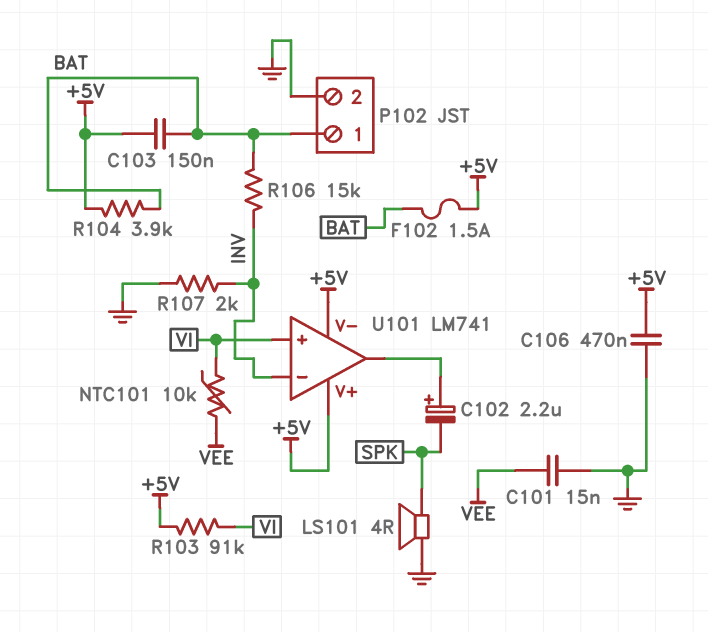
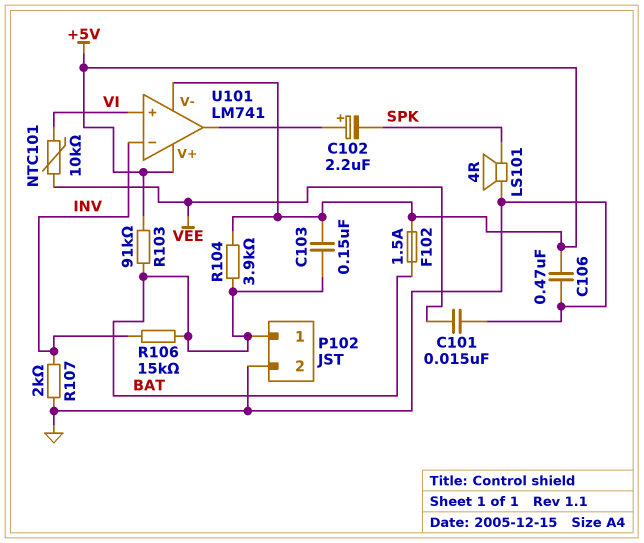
R103: 91k (+5V, VI) -> 91k (+5V, BAT)

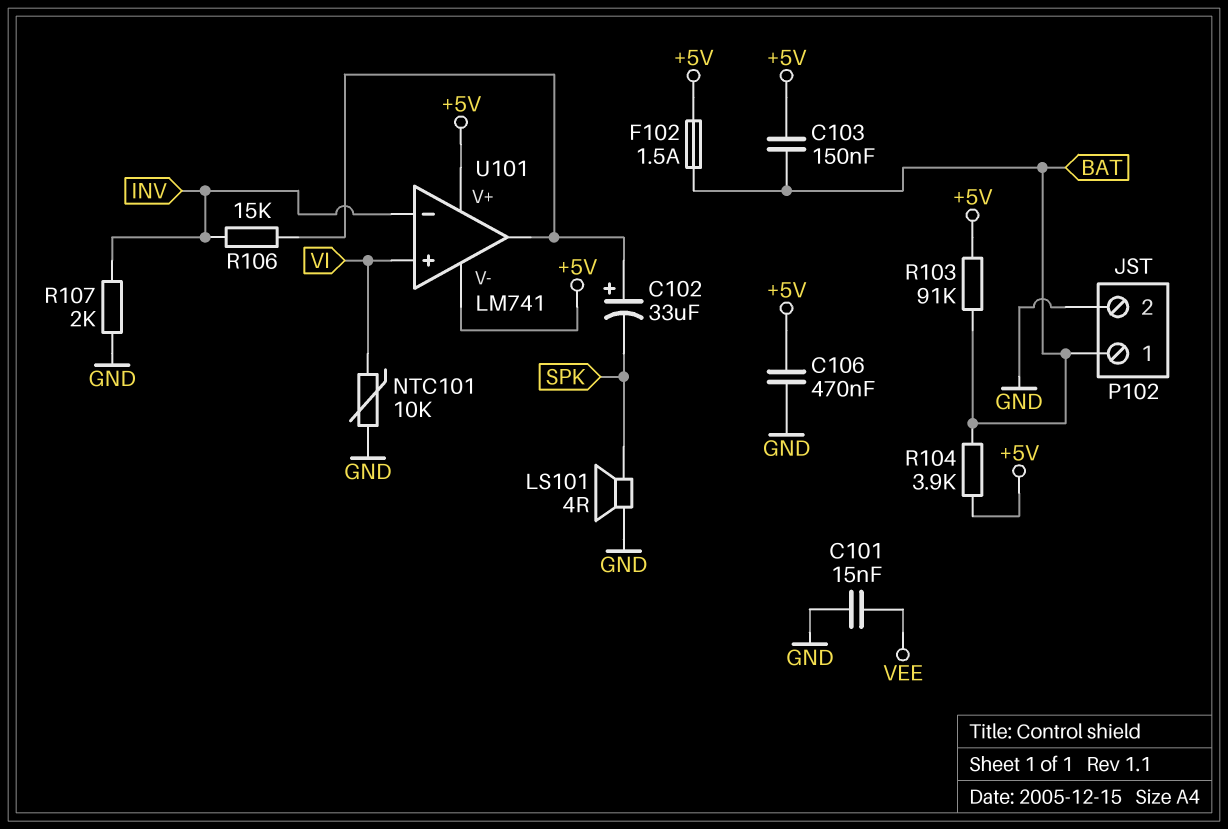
C102: 2.2uF (plus U101/out, minus SPK) -> 33uF (plus U101/out, minus SPK)
NTC101: 10k (VEE, VI) -> 10k (GND, VI)
R106: 15k (BAT, INV) -> 15k (INV, U101/out)

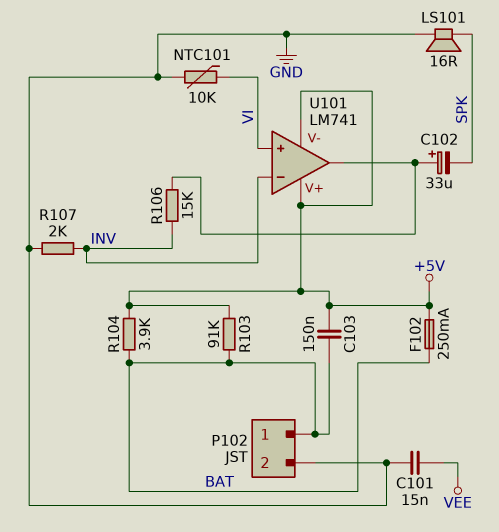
C106: 470nF (+5V, GND) -> none
F102: 1.5A (+5V, BAT) -> 250mA (+5V, BAT)
LS101: speaker 4R (GND, SPK) -> speaker 16R (GND, SPK)

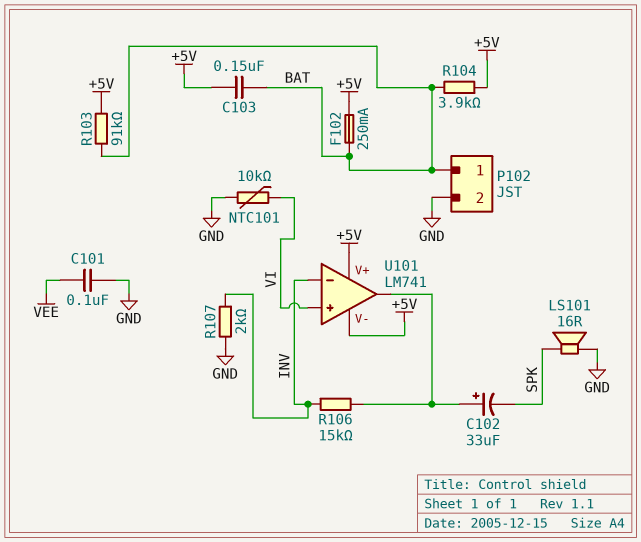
C101: 15nF (GND, VEE) -> 100nF (GND, VEE)

